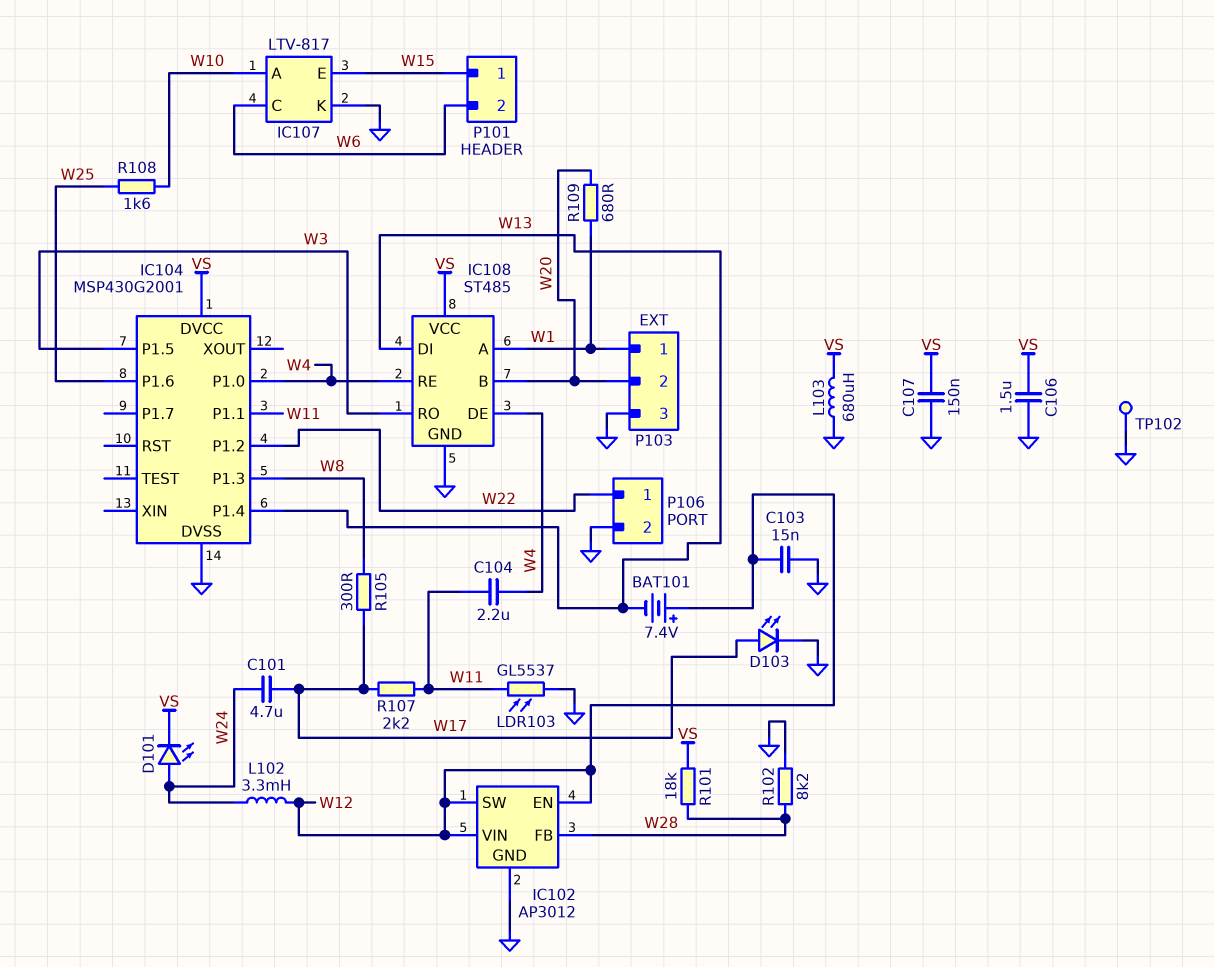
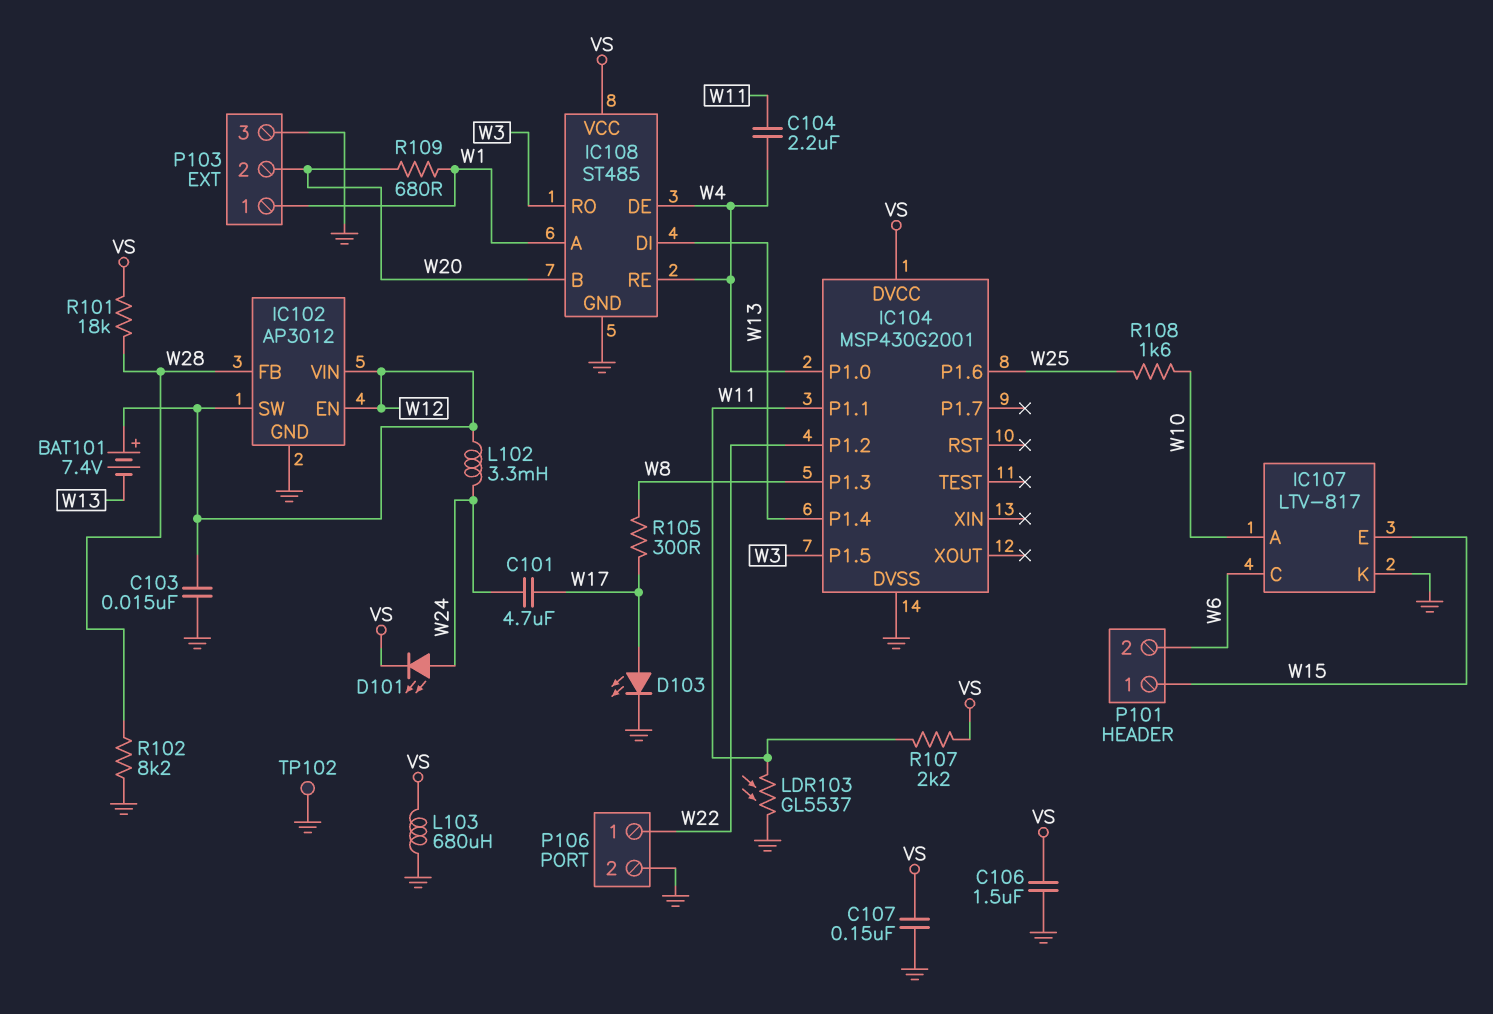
R107: 2.2k (W11, W17) -> 2.2k (VS, W11)

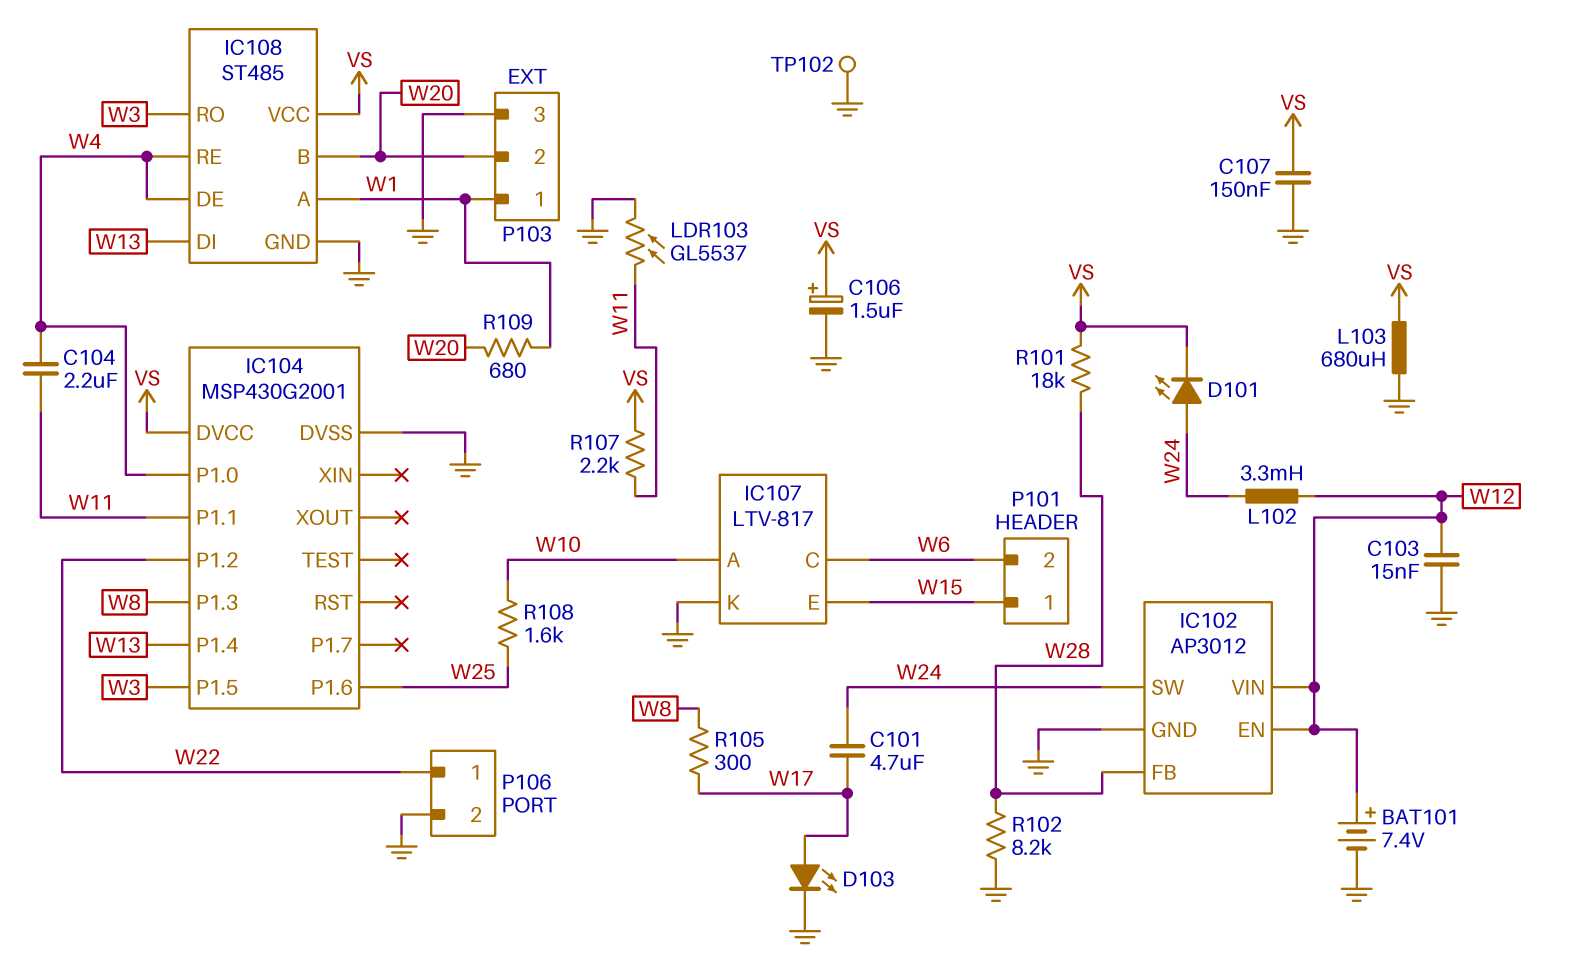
BAT101: 7.4V (plus W12, minus W13) -> 7.4V (plus W12, minus GND)
C106: 1.5uF (GND, VS) -> 1.5uF (plus VS, minus GND)
IC102 pin SW: W12 -> W24

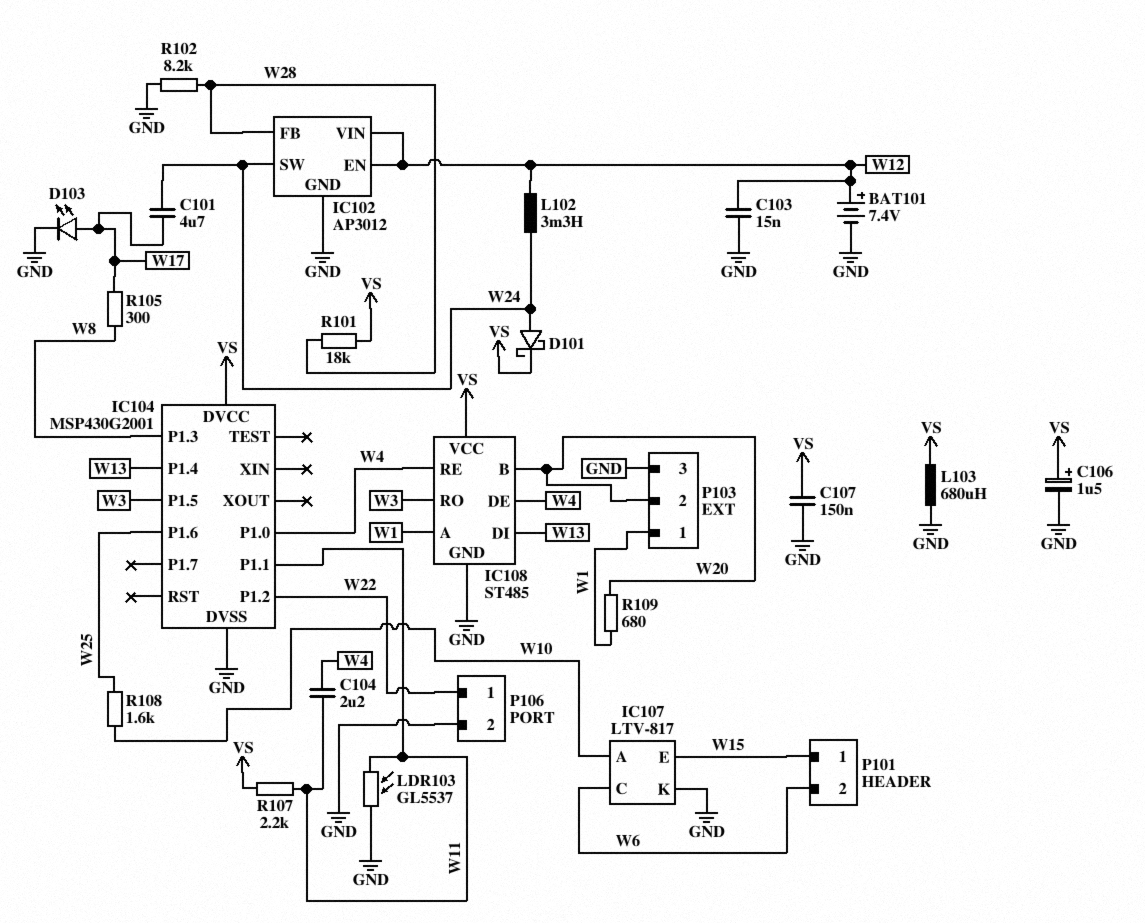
D101: LED (A W24, K VS) -> schottky (A W24, K VS)
TP102: test point (GND) -> none

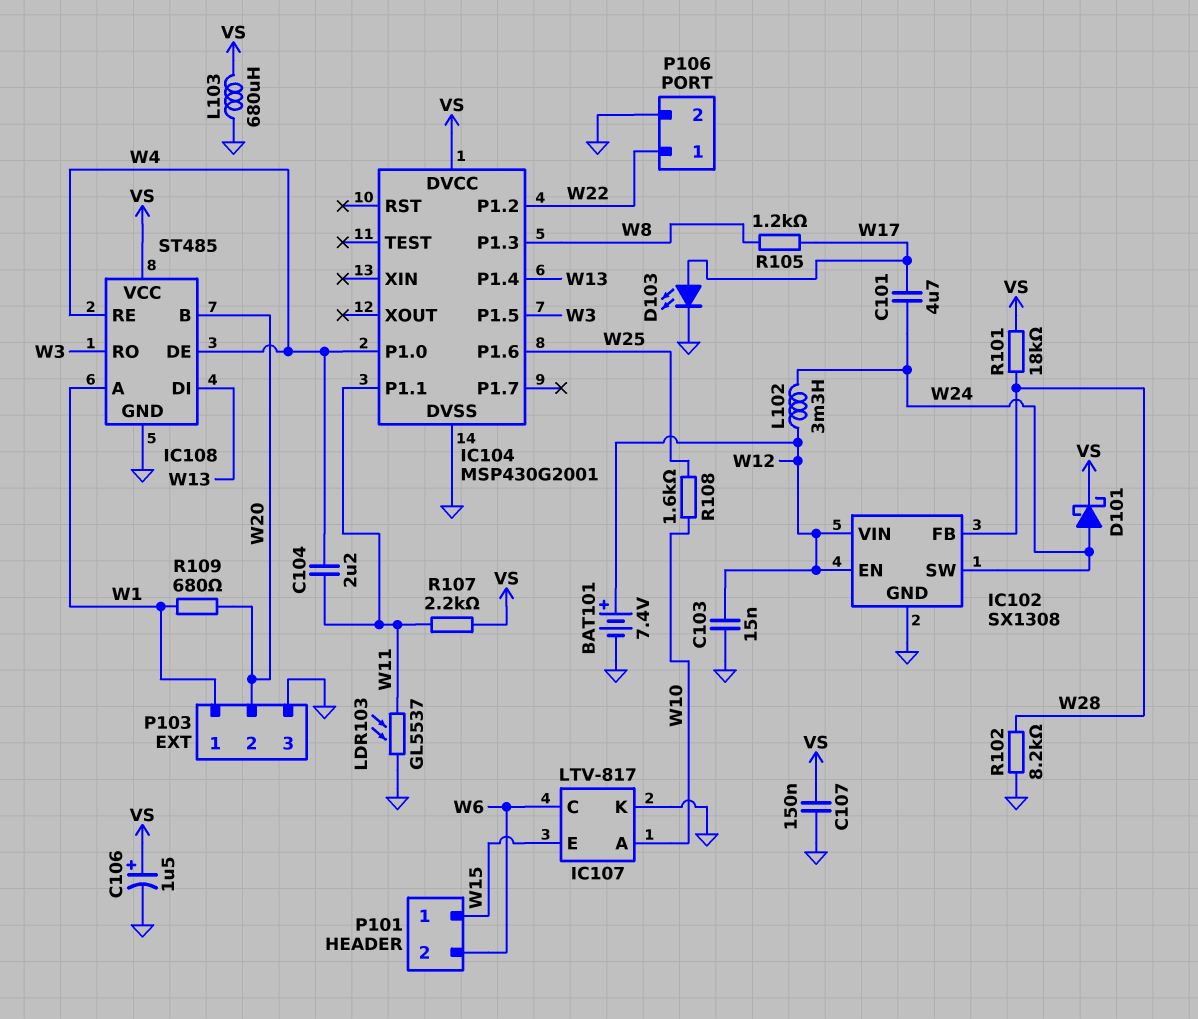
IC102: AP3012 -> SX1308
R105: 300 (W8, W17) -> 1.2k (W8, W17)

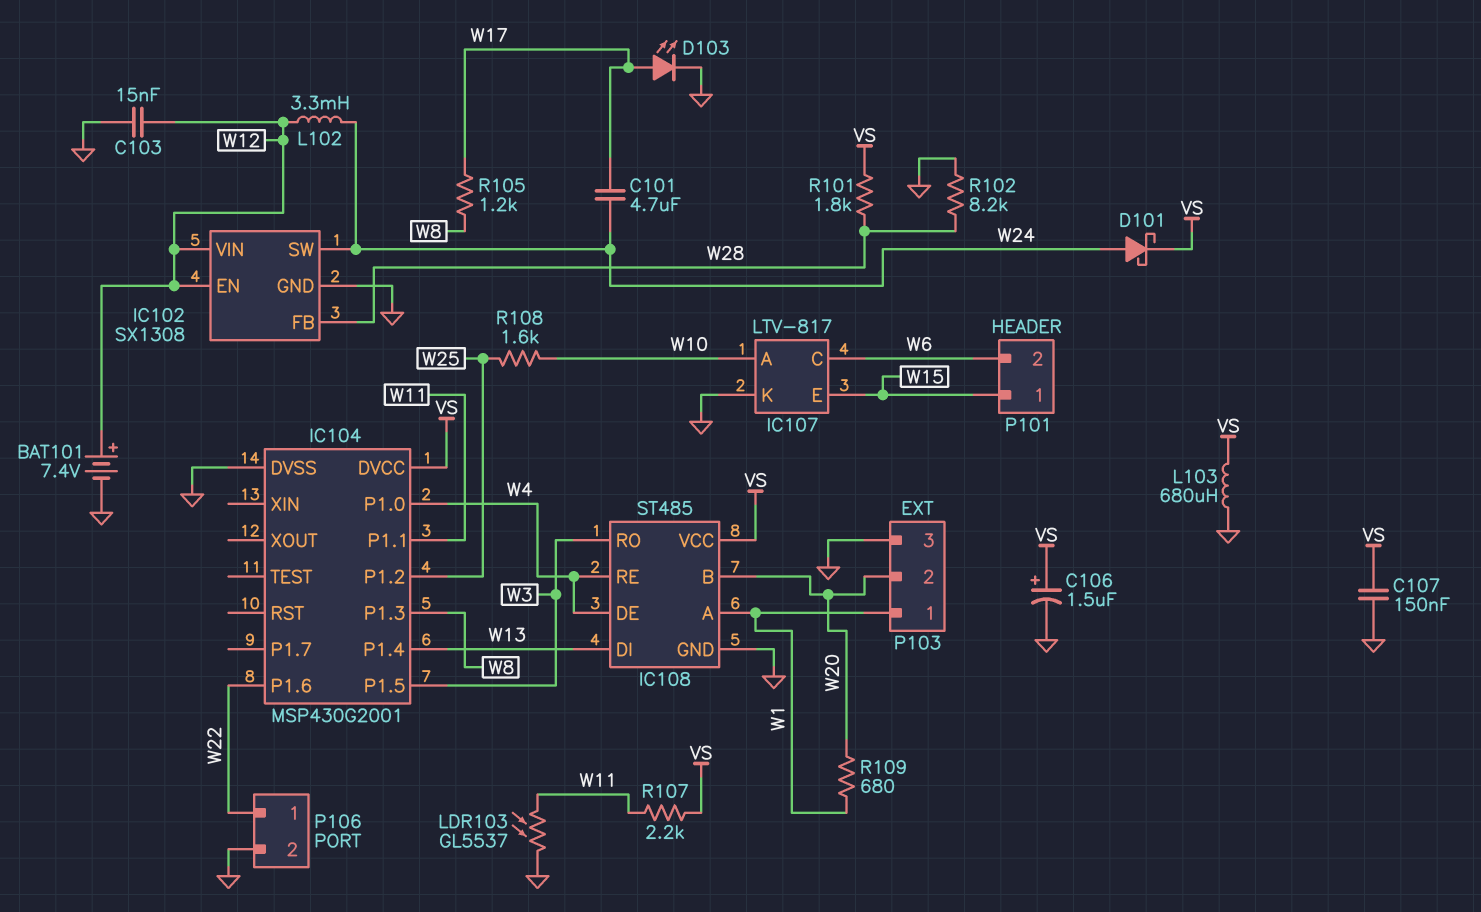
C104: 2.2uF (W4, W11) -> none
IC104 pin P1.2: W22 -> W25
IC104 pin P1.6: W25 -> W22
R101: 18k (VS, W28) -> 1.8k (VS, W28)

